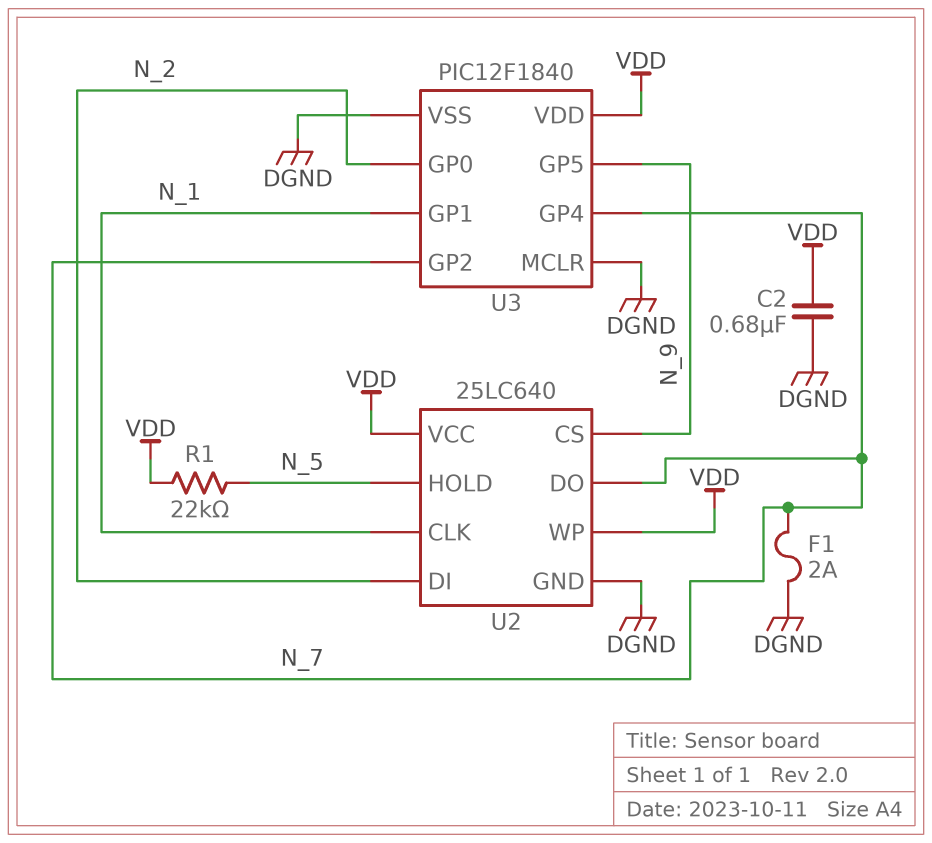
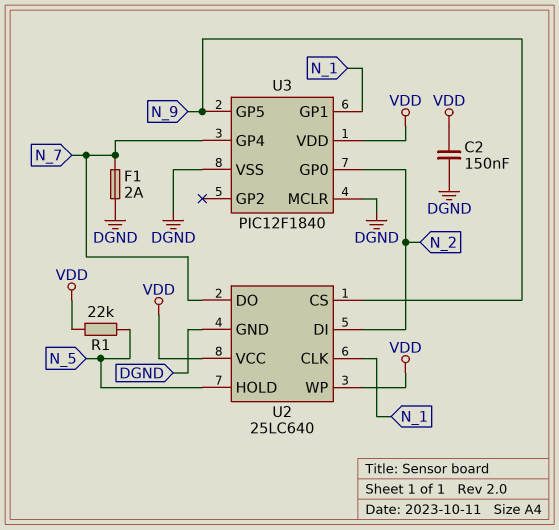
C2: 680nF (DGND, VDD) -> 150nF (DGND, VDD)
U3 pin GP2: N_7 -> none

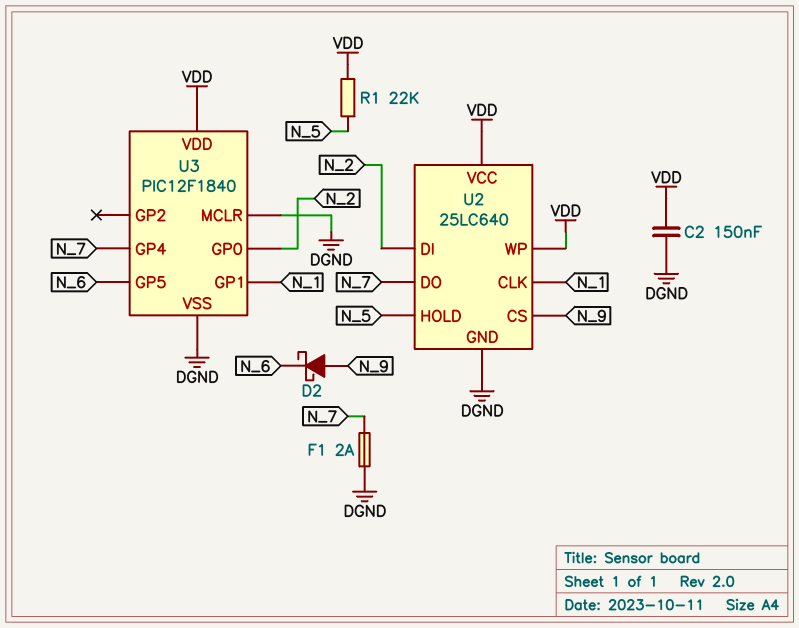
D2: none -> schottky (A N_9, K N_6)
U3 pin GP5: N_9 -> N_6

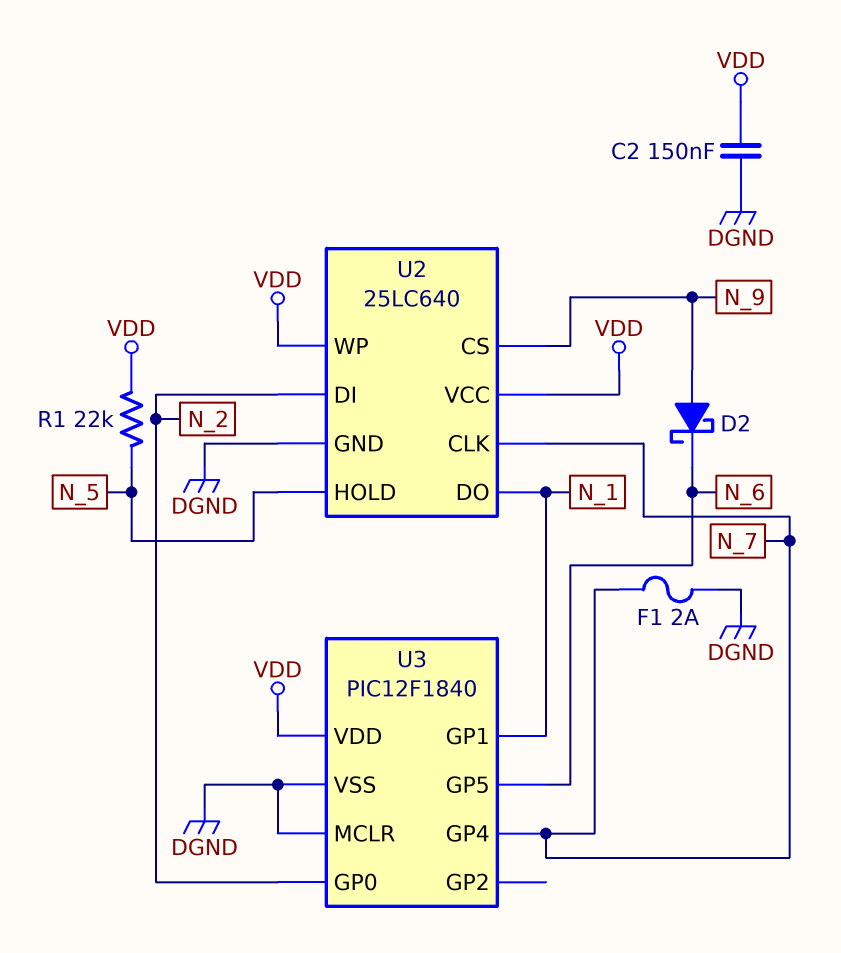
U2 pin CLK: N_1 -> N_7
U2 pin DO: N_7 -> N_1

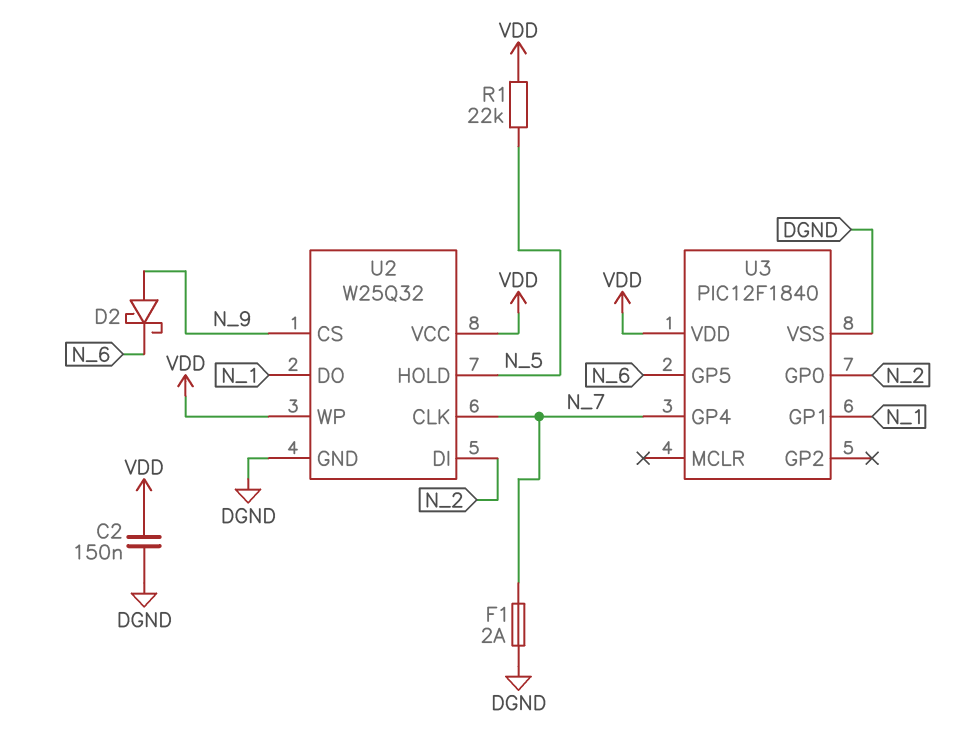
U2: 25LC640 -> W25Q32
U3 pin MCLR: DGND -> none

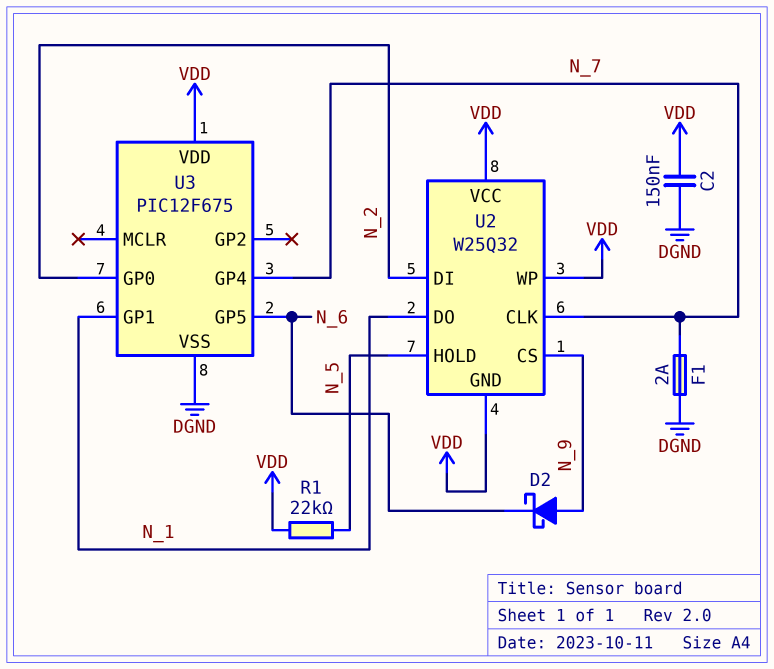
U2 pin GND: DGND -> VDD
U3: PIC12F1840 -> PIC12F675

